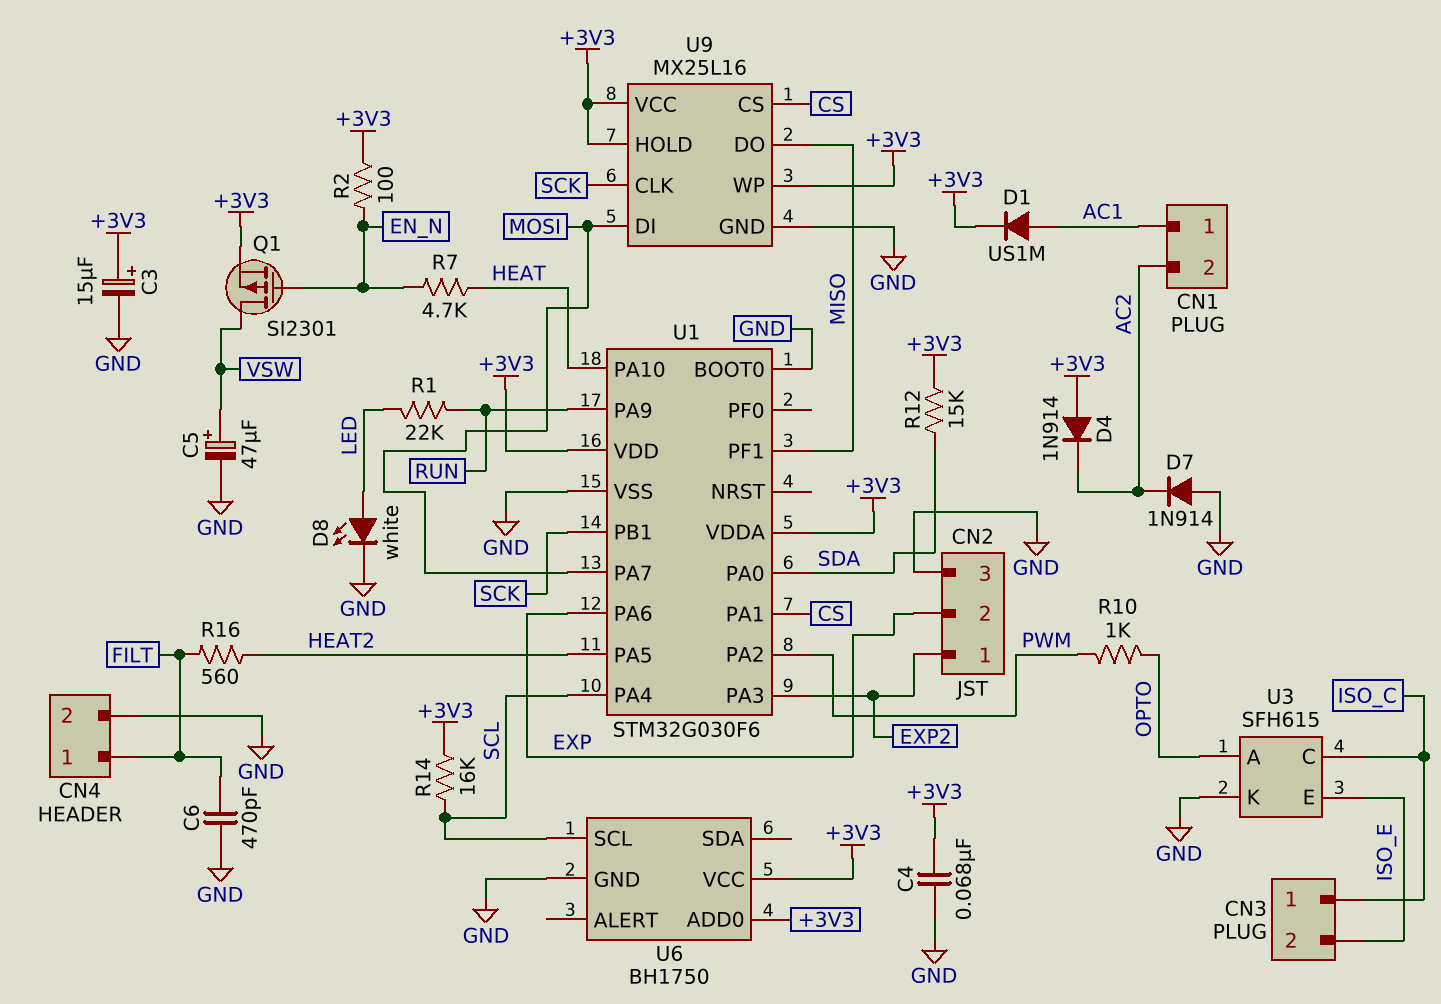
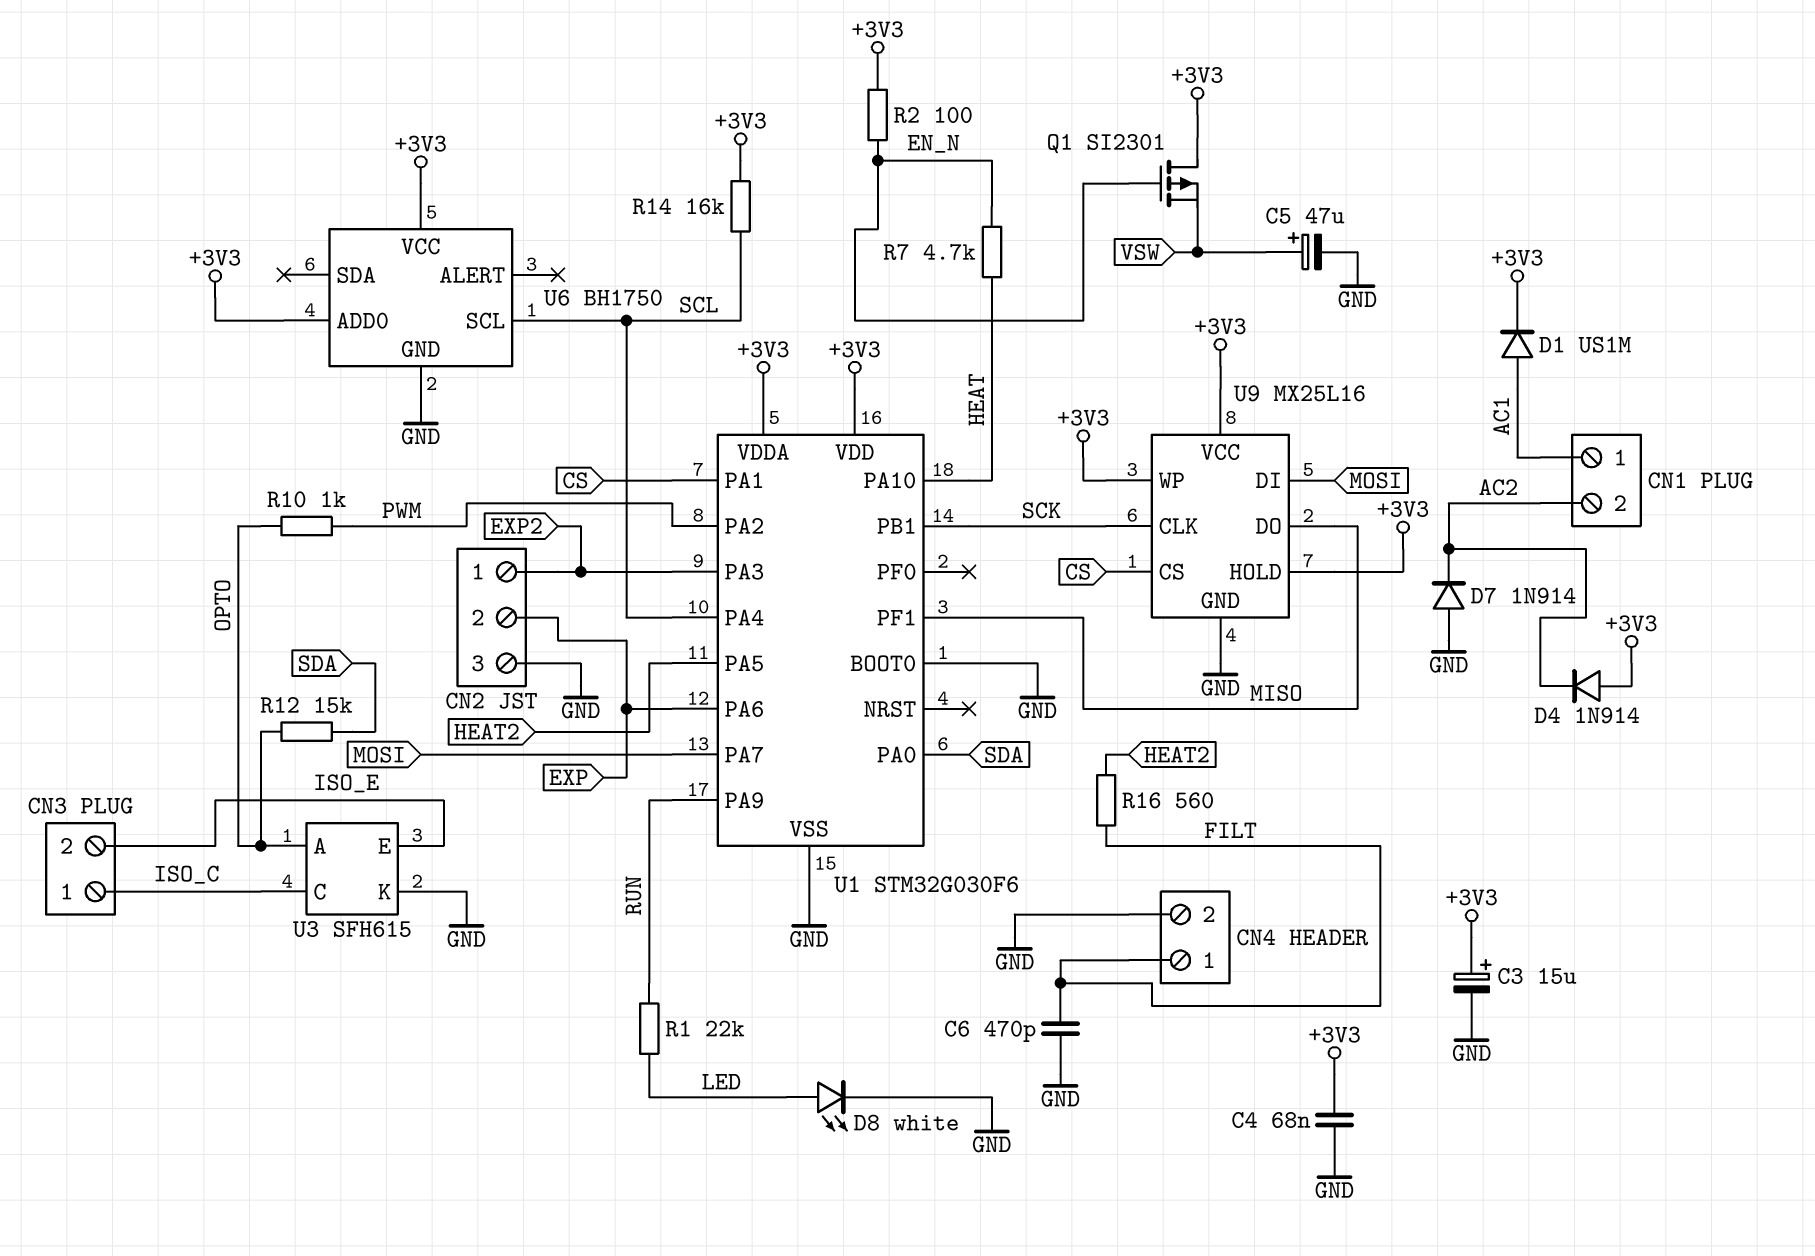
Q1: PMOS SI2301 (G EN_N, D VSW, S +3V3) -> PMOS SI2301 (G EN_N, D +3V3, S VSW)
R12: 15k (+3V3, SDA) -> 15k (OPTO, SDA)

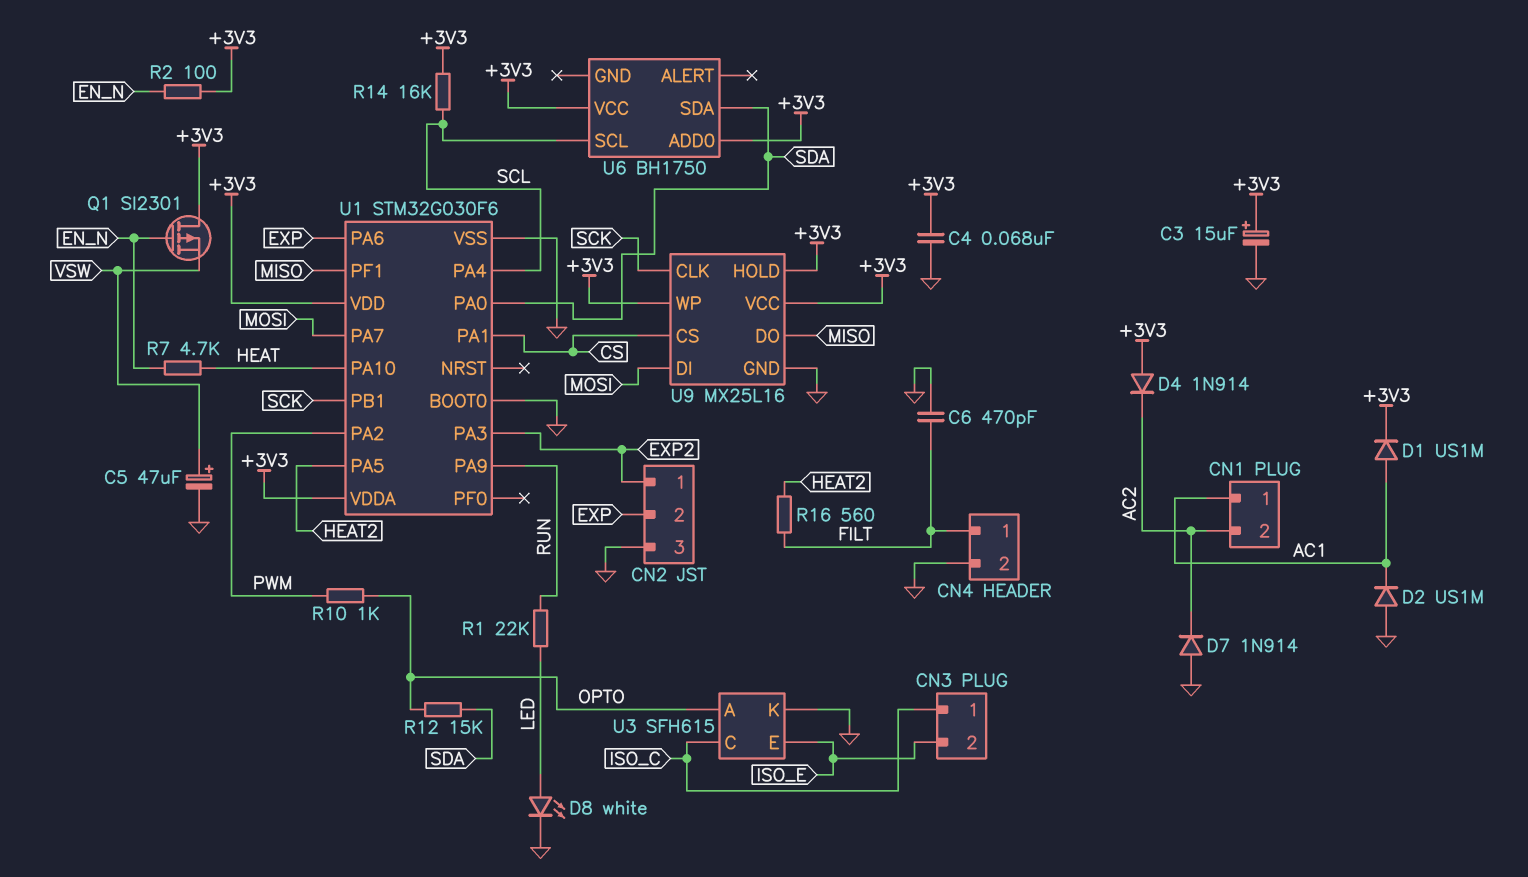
D2: none -> diode US1M (A GND, K AC1)
U6 pin GND: GND -> none
U6 pin SDA: none -> SDA

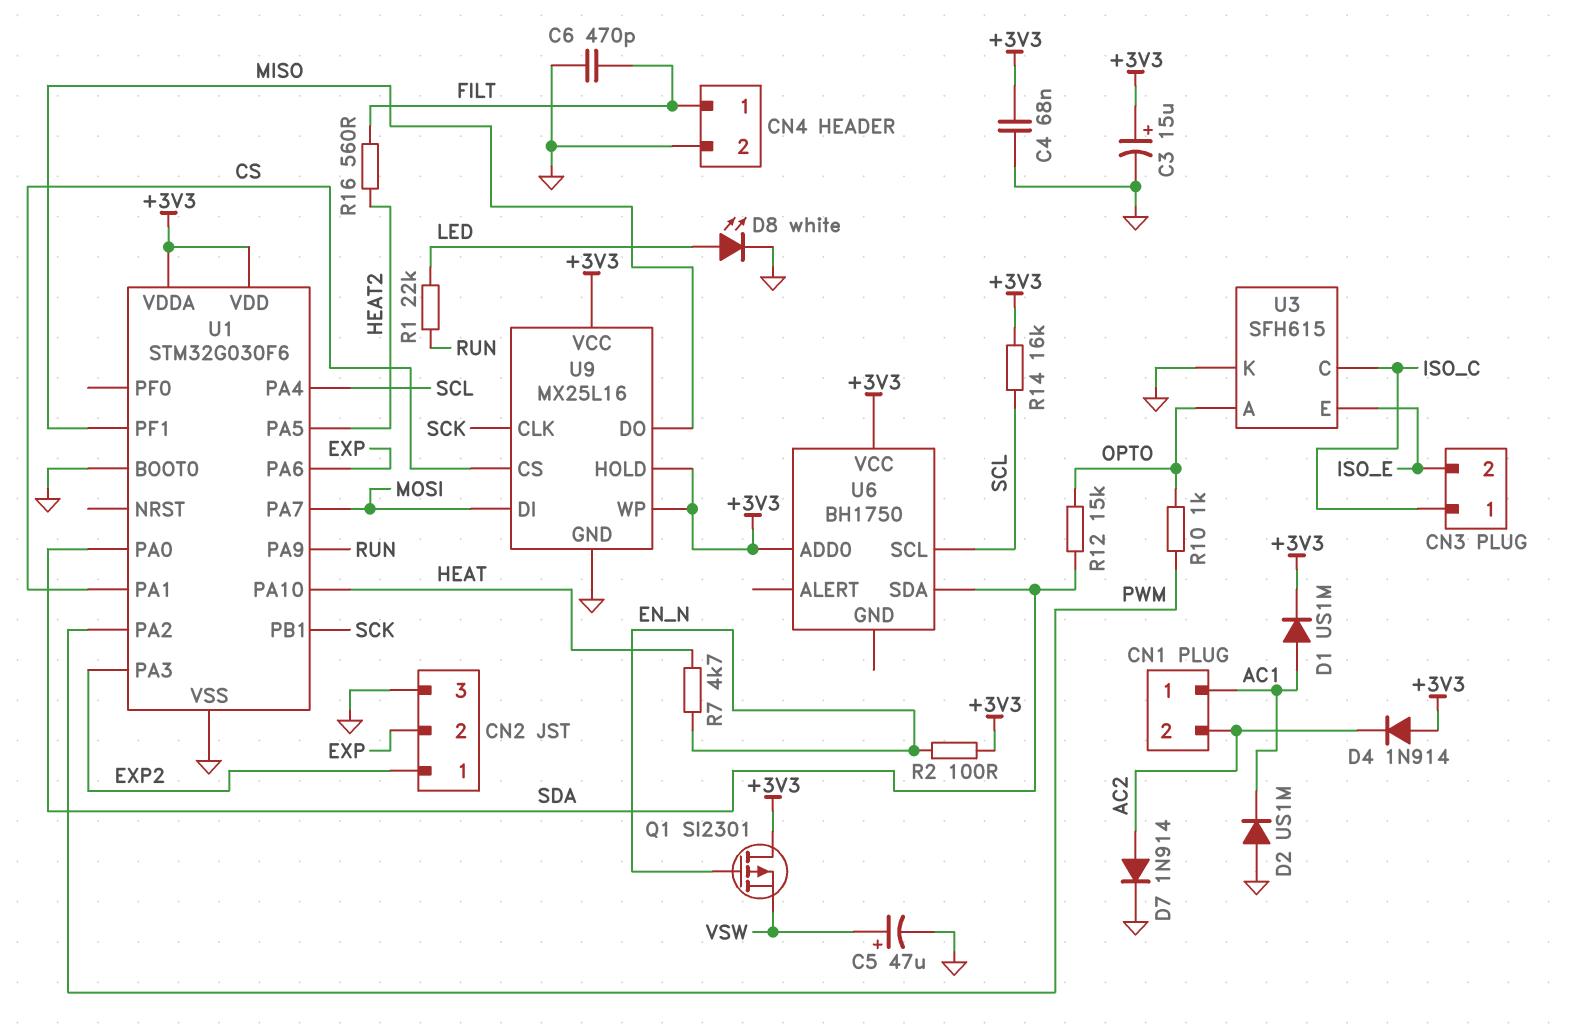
D7: diode 1N914 (A GND, K AC2) -> diode 1N914 (A AC2, K GND)

